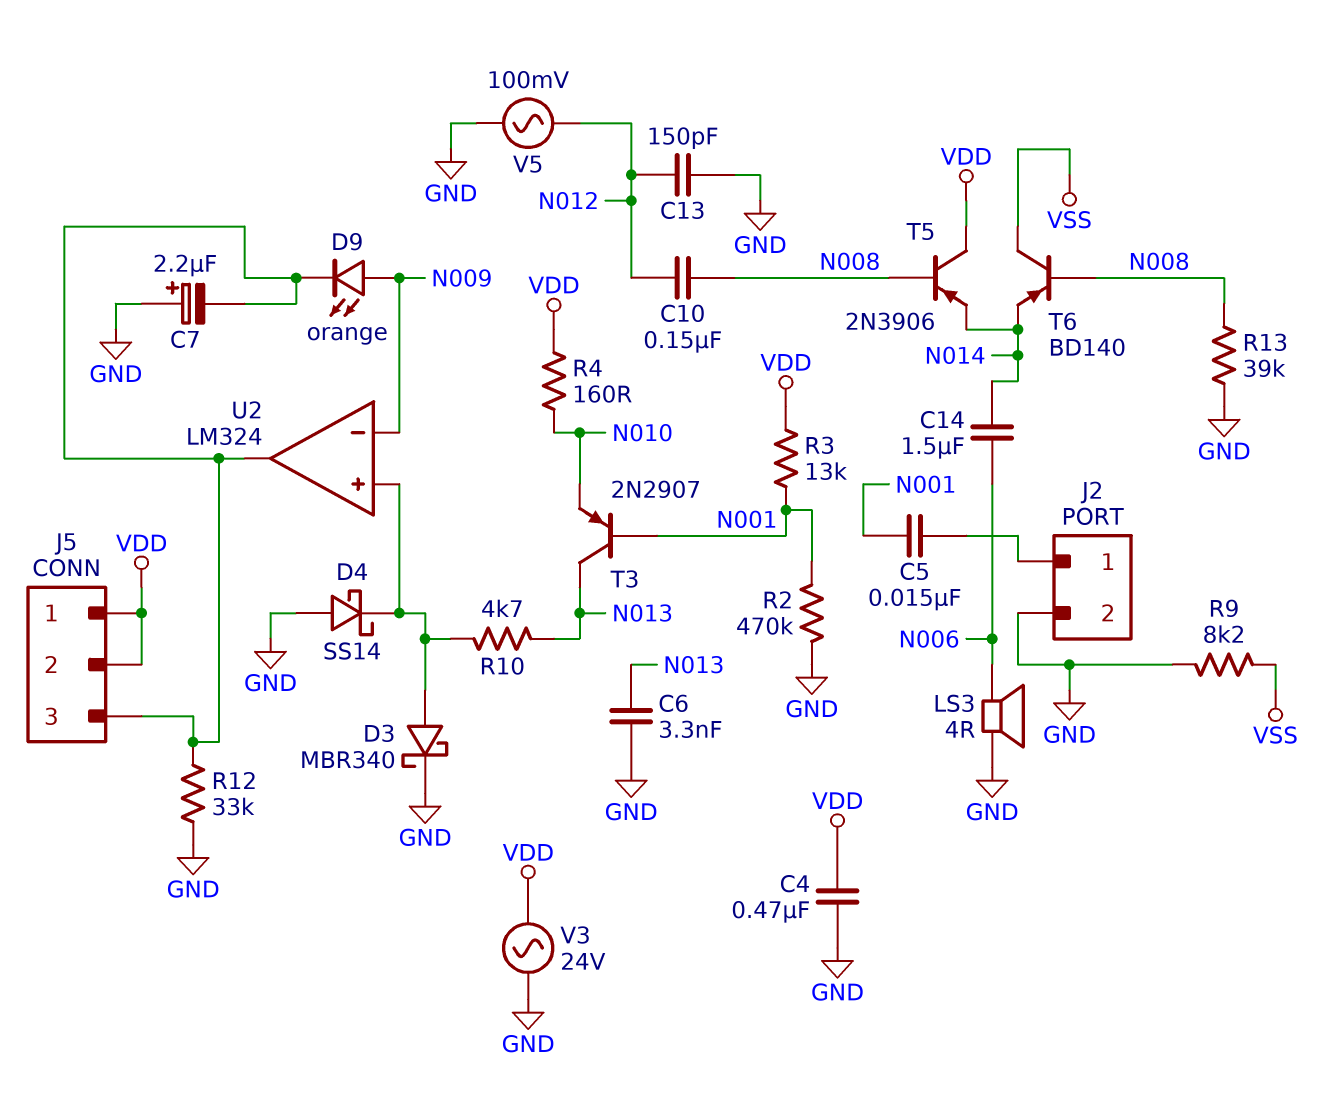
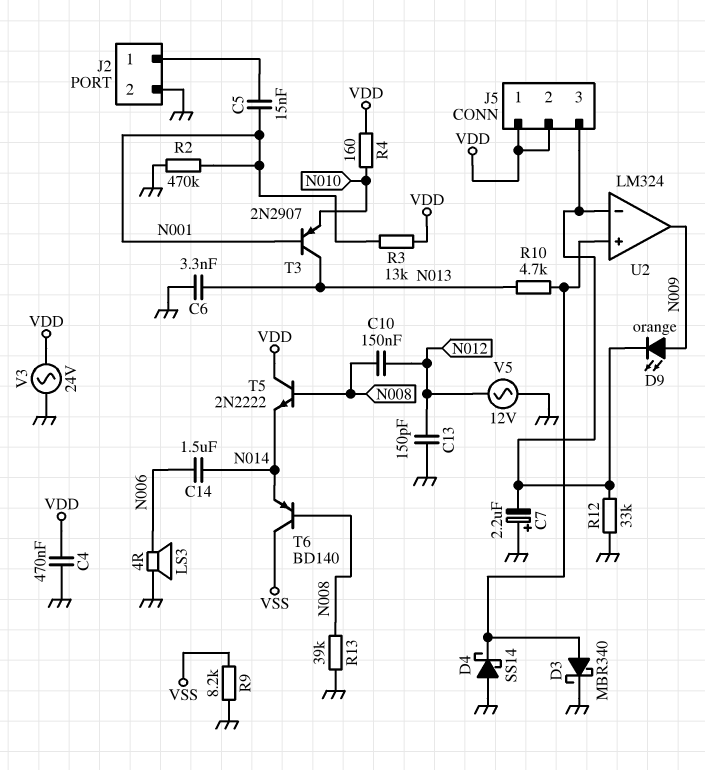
T5: PNP 2N3906 (B N008, C VDD, E N014) -> NPN 2N2222 (B N008, C VDD, E N014)
U2 pin in-: N009 -> J5/3
U2 pin out: J5/3 -> N009
V5: AC 100mV (GND, N012) -> AC 12V (GND, N012)

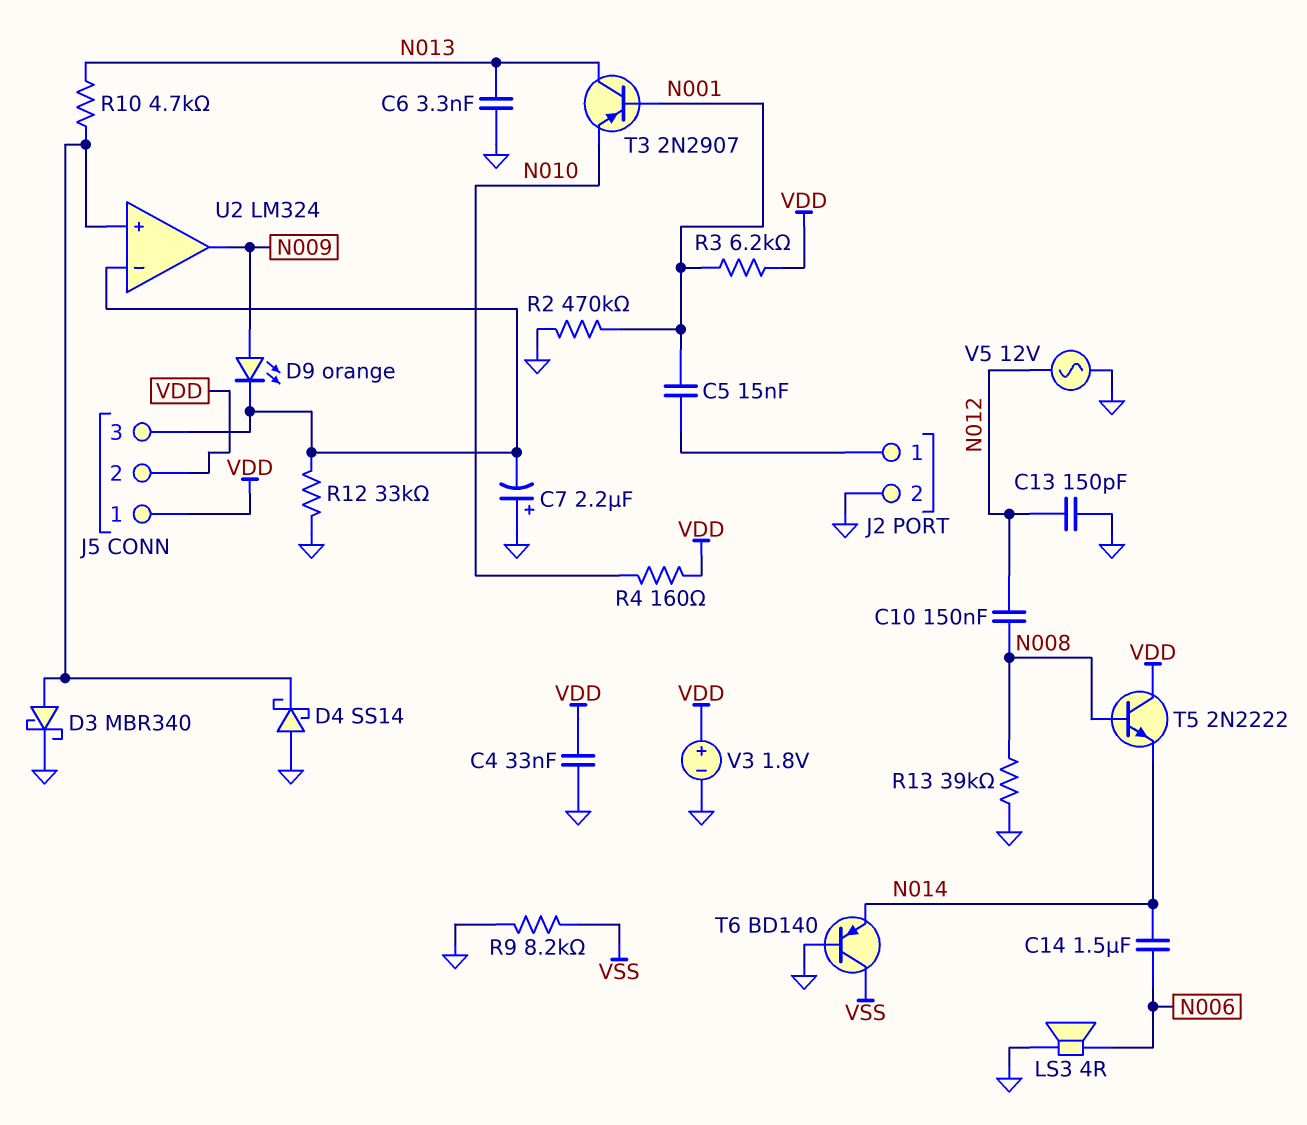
C4: 470nF (GND, VDD) -> 33nF (GND, VDD)
R3: 13k (N001, VDD) -> 6.2k (N001, VDD)
T6: PNP BD140 (B N008, C VSS, E N014) -> PNP BD140 (B GND, C VSS, E N014)
V3: AC 24V (GND, VDD) -> 1.8V (plus VDD, minus GND)

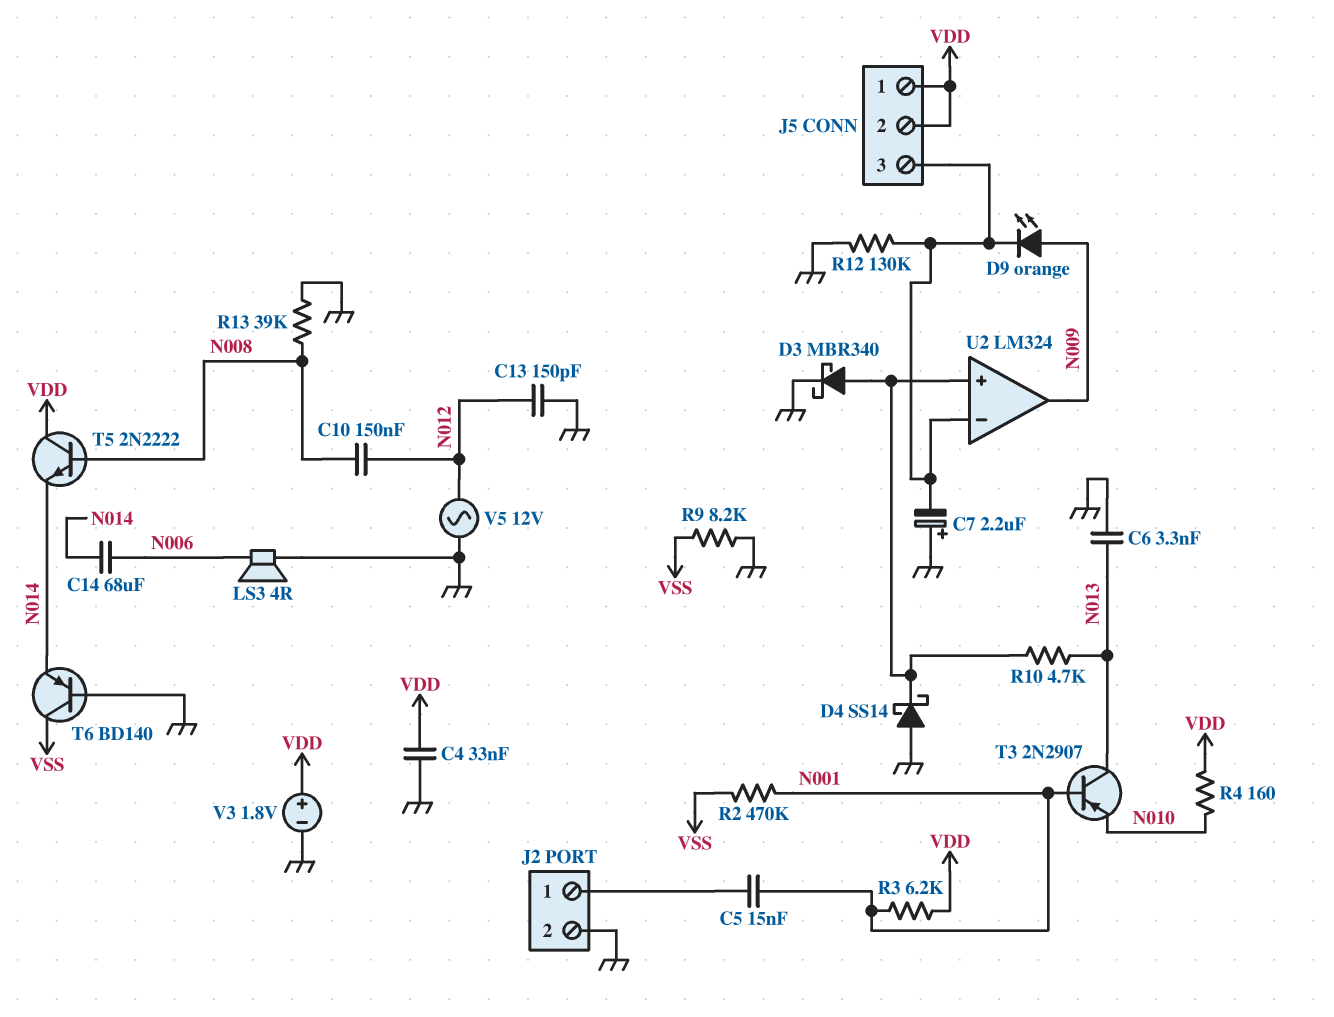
C14: 1.5uF (N006, N014) -> 68uF (N006, N014)
R2: 470k (GND, N001) -> 470k (N001, VSS)
R12: 33k (GND, J5/3) -> 130k (GND, J5/3)

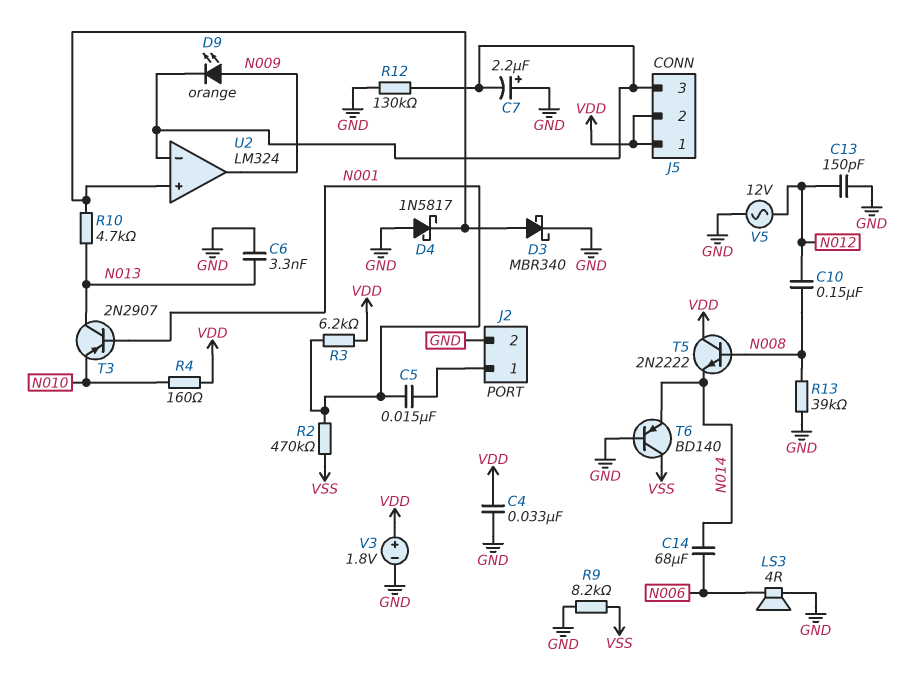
D4: schottky SS14 (A GND, K U2/in+) -> schottky 1N5817 (A GND, K U2/in+)

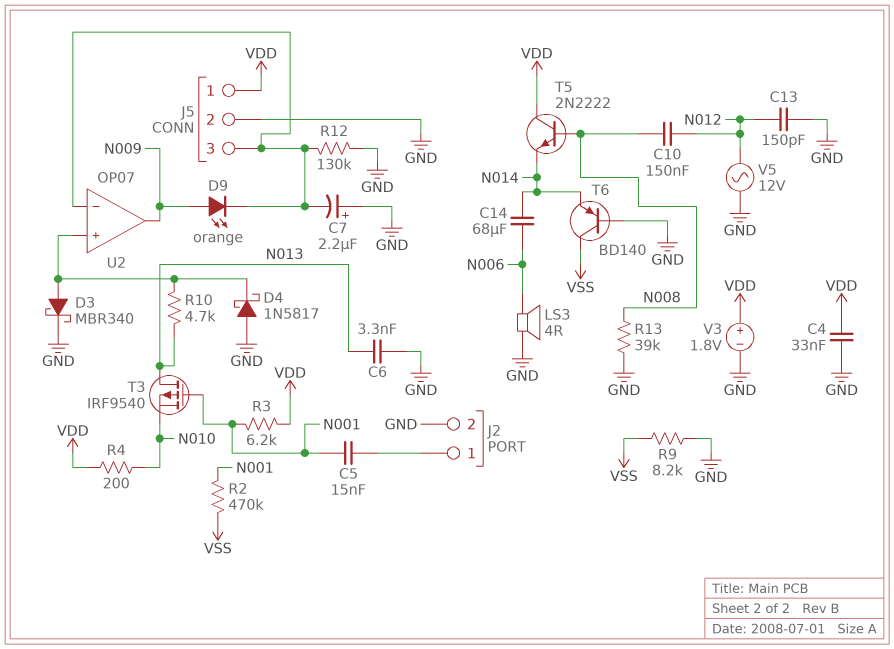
J5 pin 2: VDD -> GND
R4: 160 (N010, VDD) -> 200 (N010, VDD)
T3: PNP 2N2907 (B N001, C N013, E N010) -> PMOS IRF9540 (G N001, D N013, S N010)
U2: LM324 -> OP07

